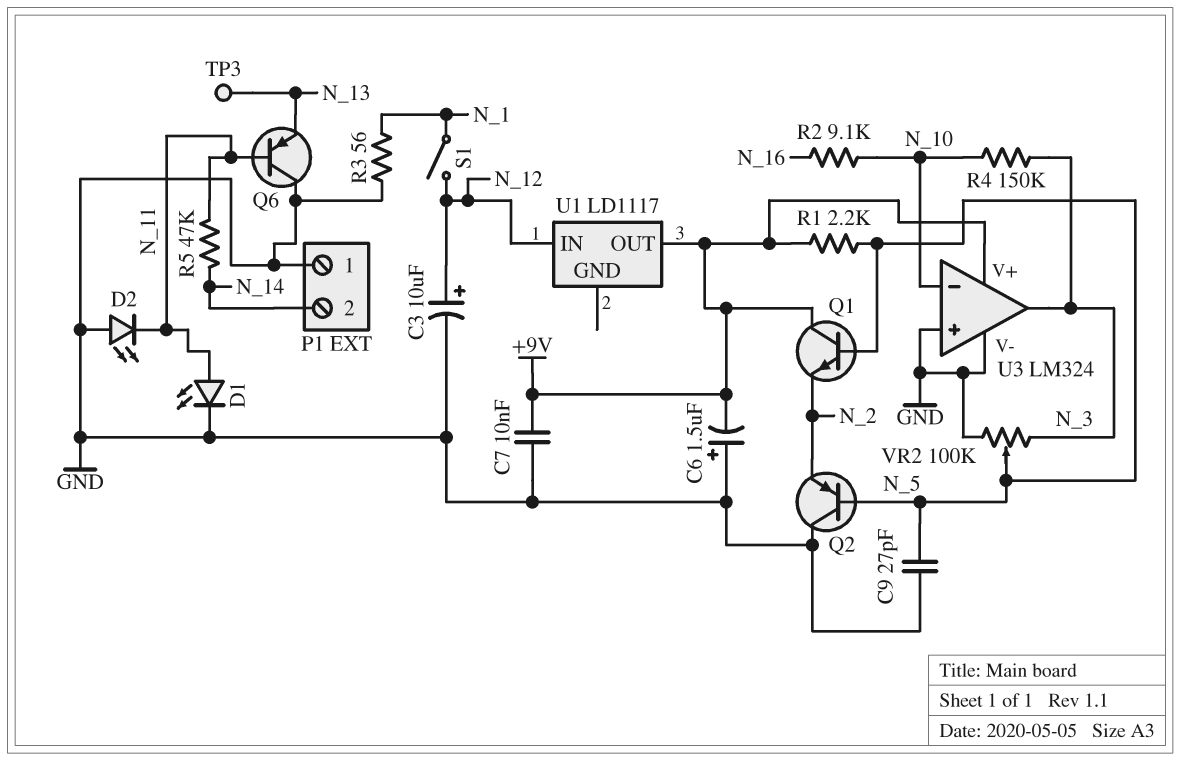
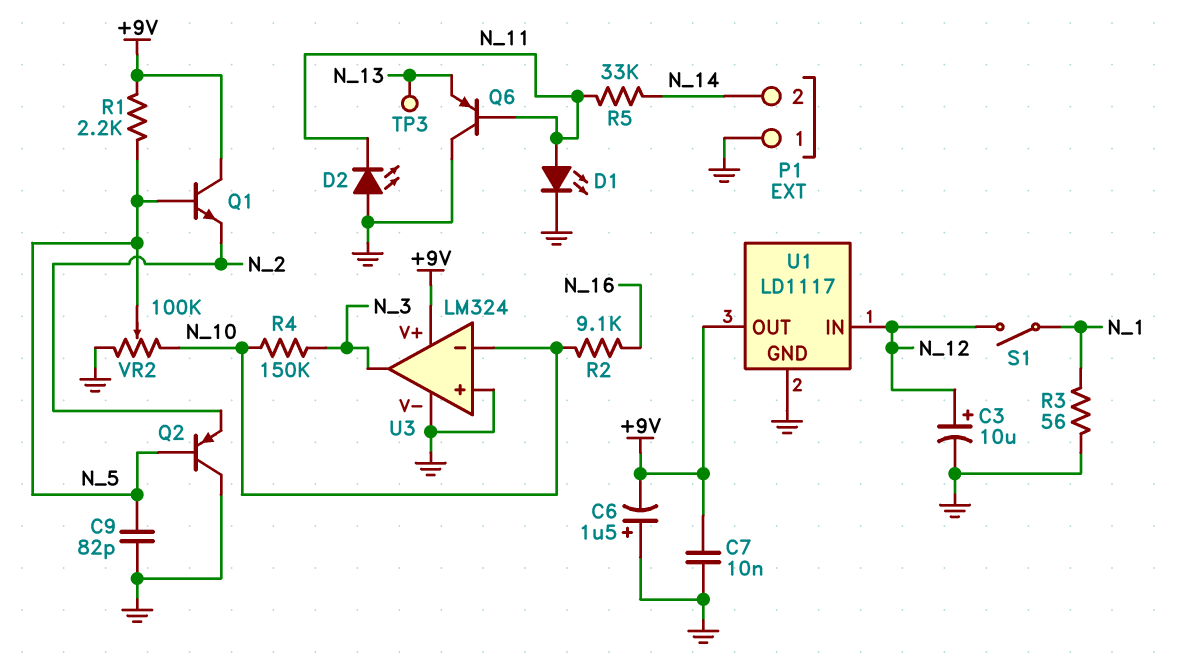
C9: 27pF (GND, N_5) -> 82pF (GND, N_5)
R5: 47k (N_11, N_14) -> 33k (N_11, N_14)
U1 pin GND: none -> GND
VR2: 100k (GND, N_3, wiper N_5) -> 100k (GND, N_10, wiper N_5)

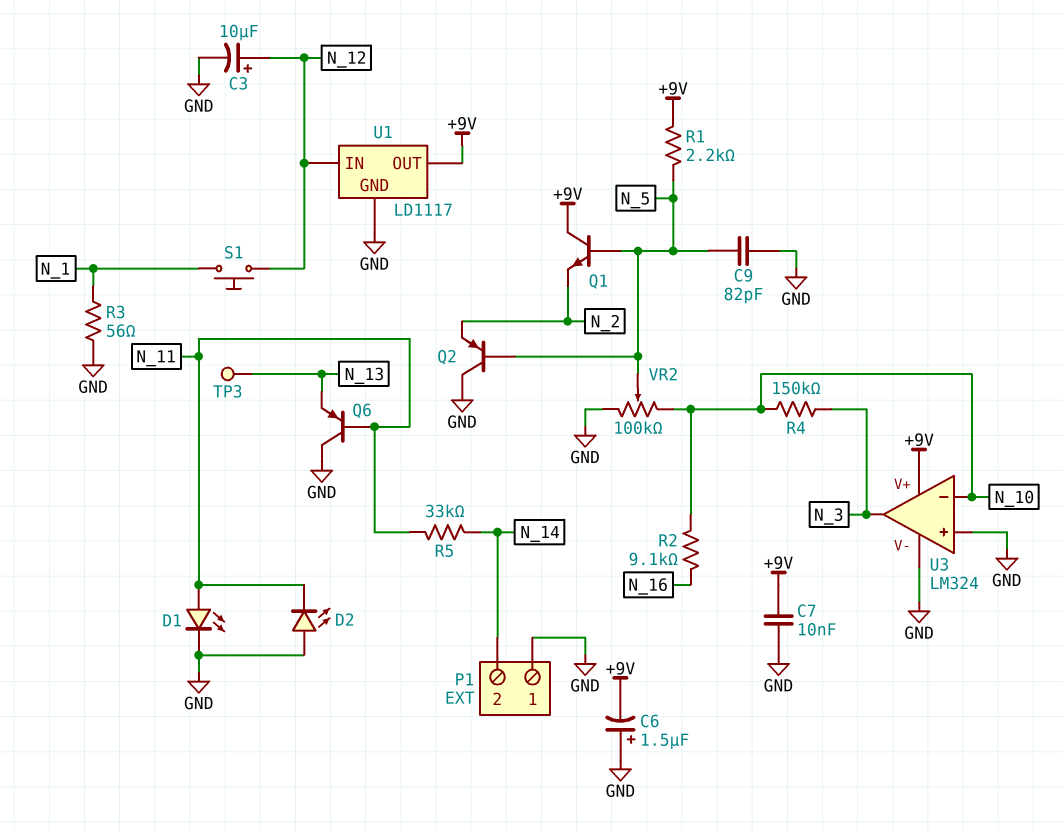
S1: switch (N_1, N_12) -> button (N_1, N_12)

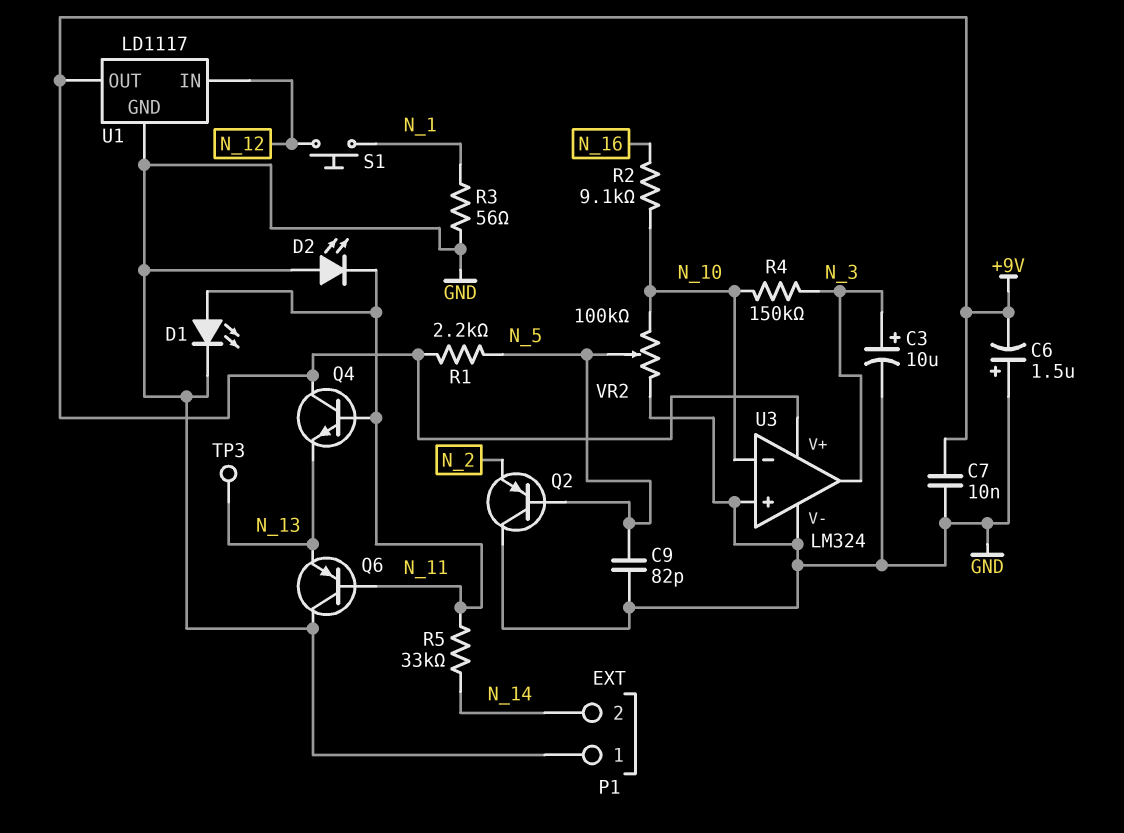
C3: 10uF (plus N_12, minus GND) -> 10uF (plus N_3, minus GND)
Q1: NPN (B N_5, C +9V, E N_2) -> none
Q4: none -> NPN (B N_11, C +9V, E N_13)

